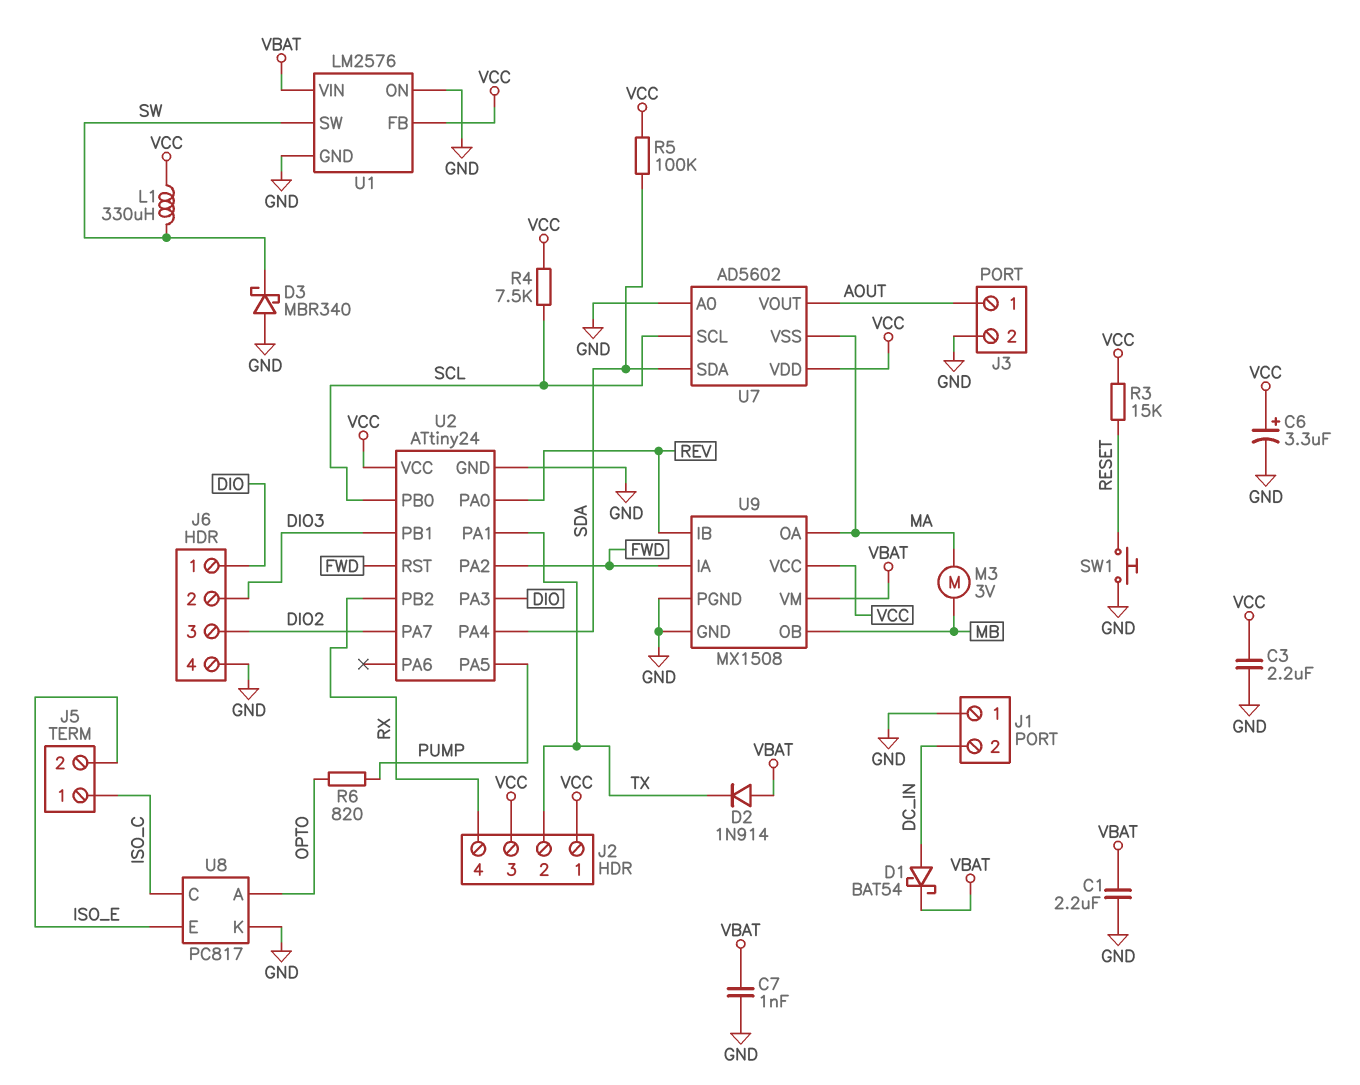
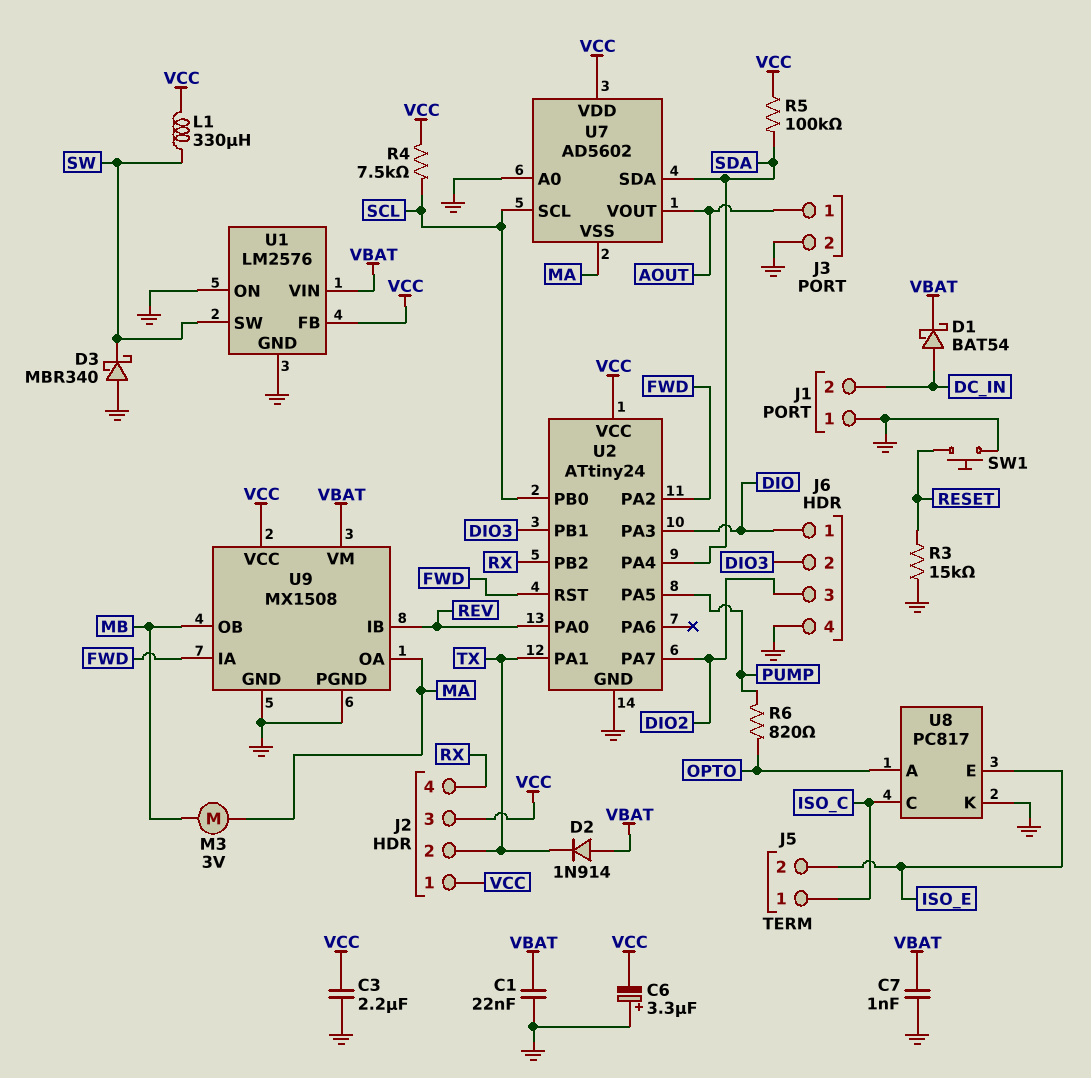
C1: 2.2uF (GND, VBAT) -> 22nF (GND, VBAT)
C6: 3.3uF (plus VCC, minus GND) -> 3.3uF (plus GND, minus VCC)
R3: 15k (RESET, VCC) -> 15k (GND, RESET)

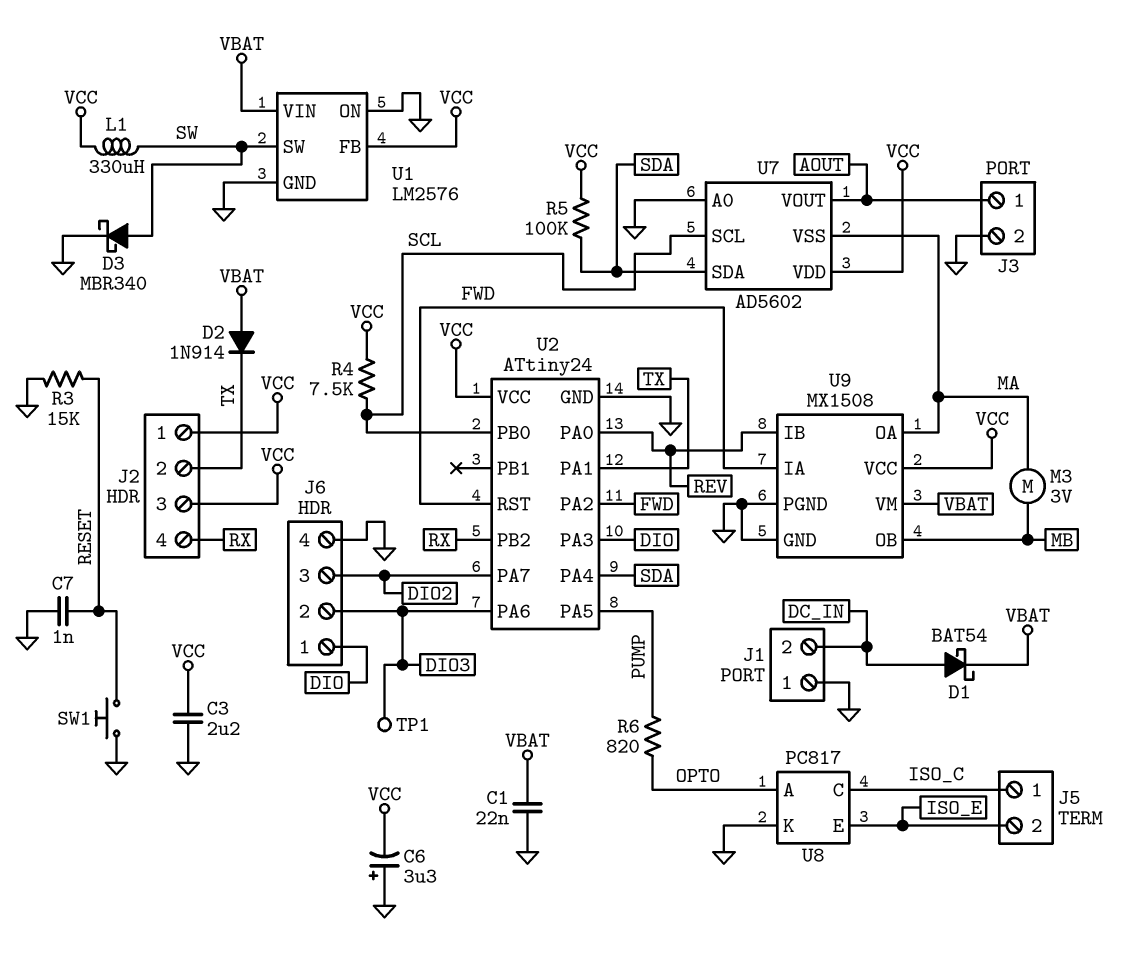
C7: 1nF (GND, VBAT) -> 1nF (GND, RESET)
D3: schottky MBR340 (A GND, K SW) -> schottky MBR340 (A SW, K GND)
TP1: none -> test point (DIO3)
U2 pin PA6: none -> DIO3
U2 pin PB1: DIO3 -> none

